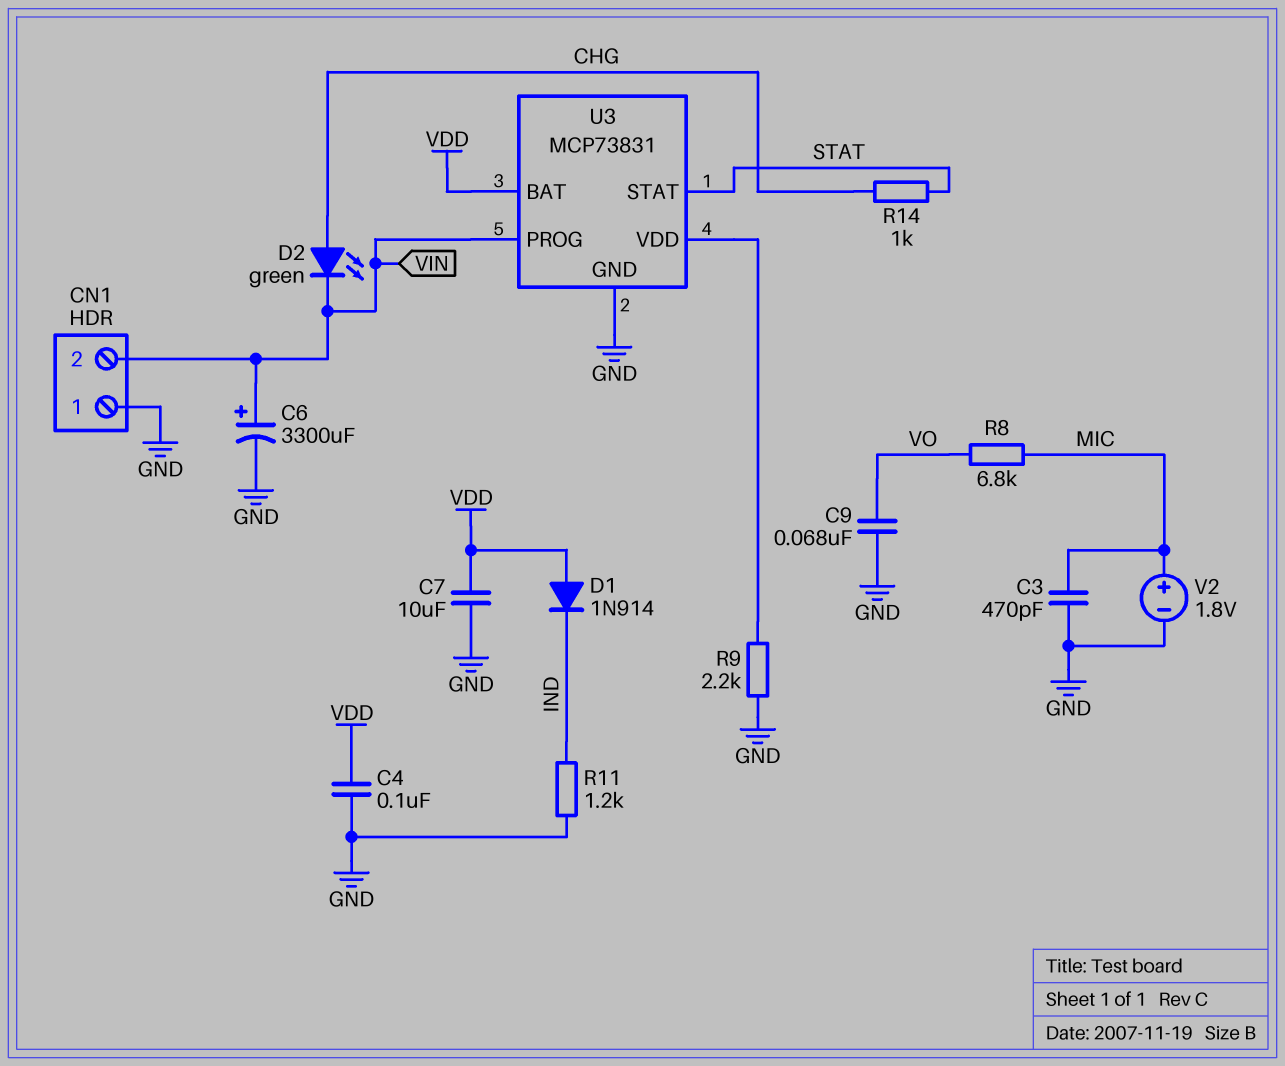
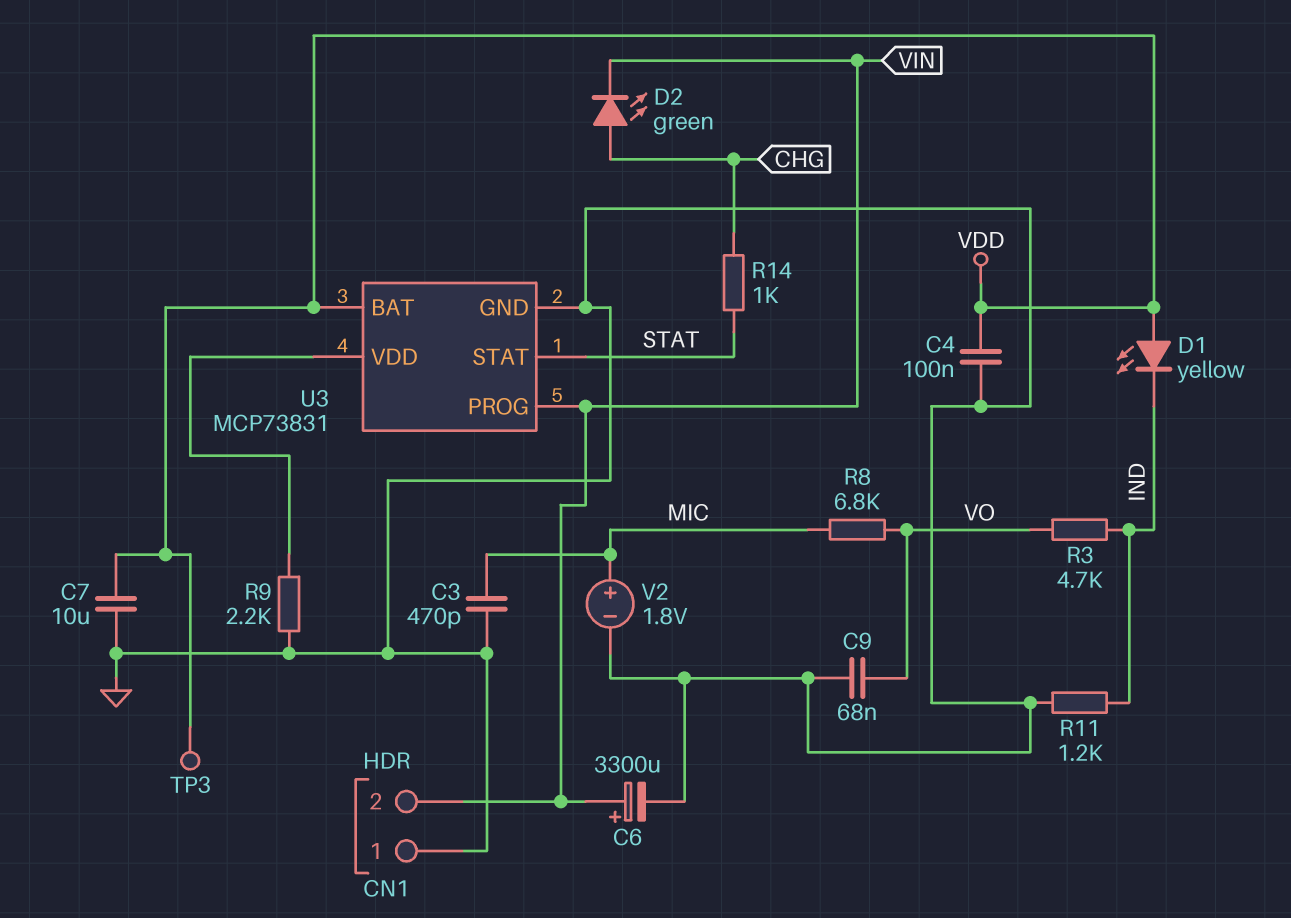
D1: diode 1N914 (A VDD, K IND) -> LED yellow (A VDD, K IND)
R3: none -> 4.7k (IND, VO)
TP3: none -> test point (VDD)

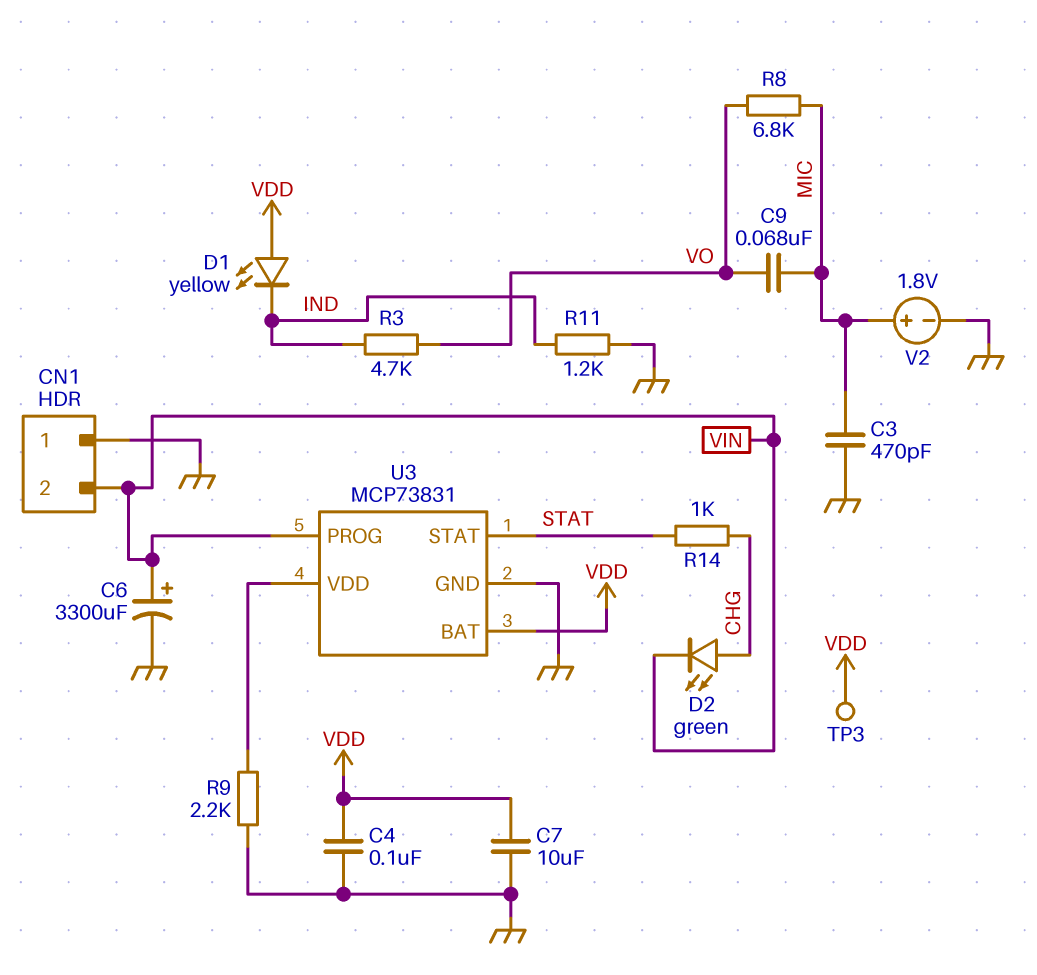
C9: 68nF (GND, VO) -> 68nF (MIC, VO)

